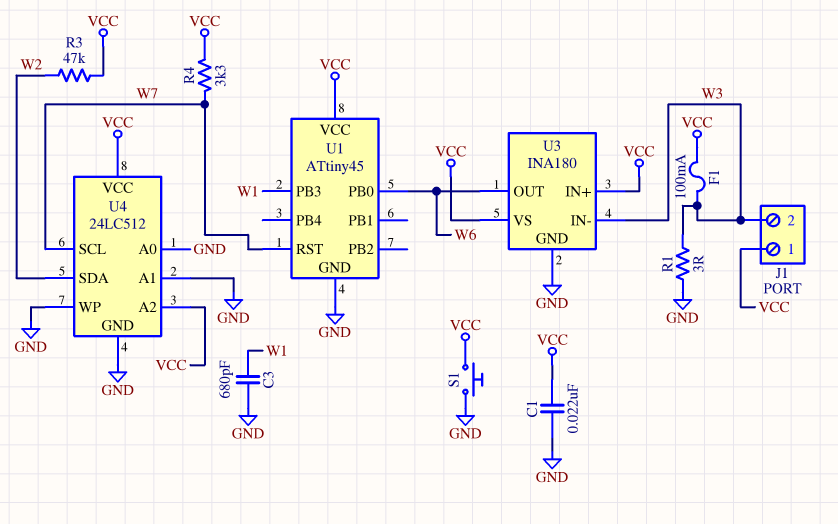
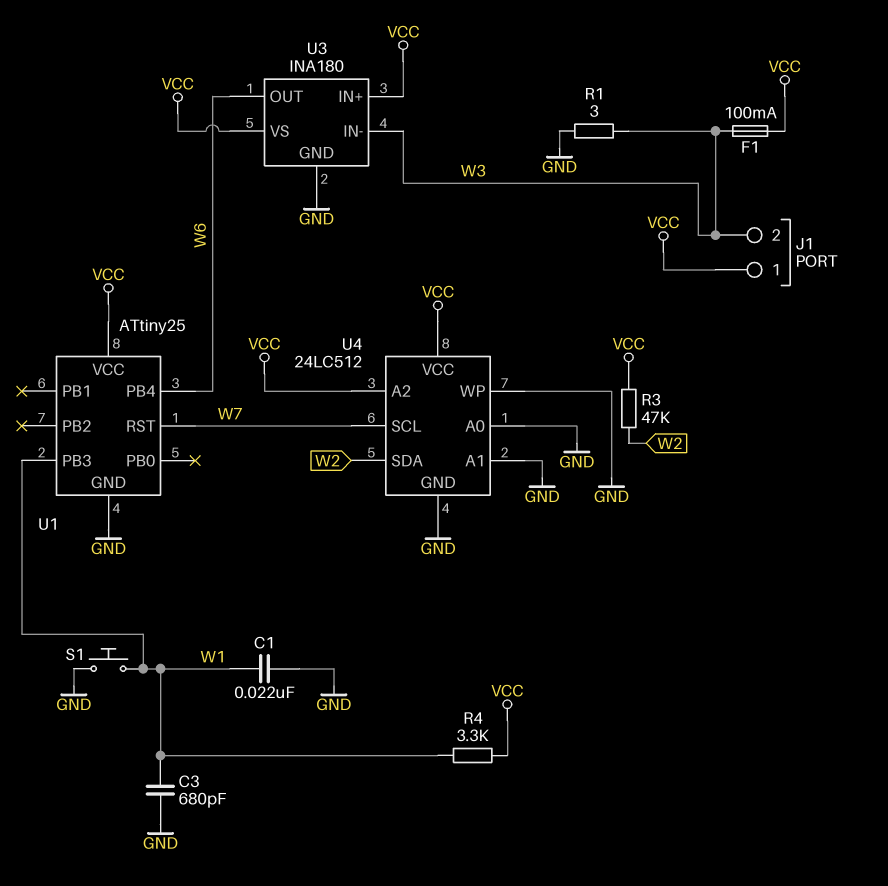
C1: 22nF (GND, VCC) -> 22nF (GND, W1)
R4: 3.3k (VCC, W7) -> 3.3k (VCC, W1)
S1: button (GND, VCC) -> button (GND, W1)
U1: ATtiny45 -> ATtiny25
U1 pin PB0: W6 -> none
U1 pin PB4: none -> W6

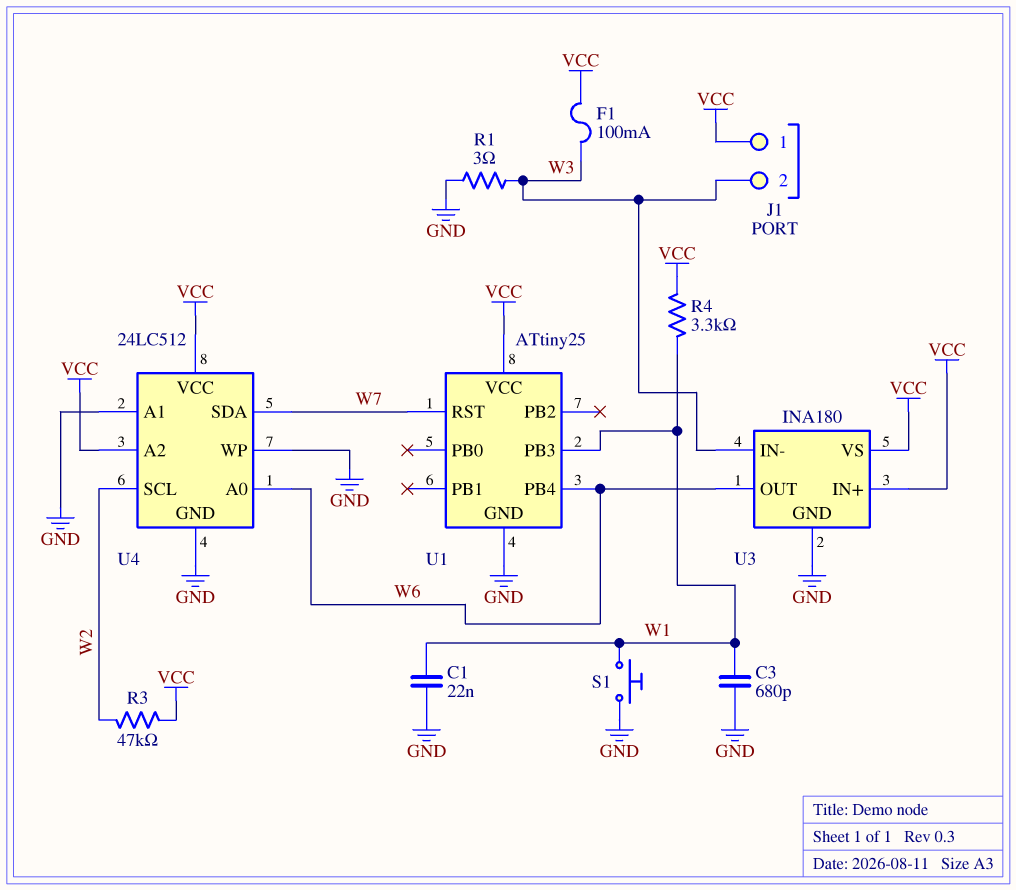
U4 pin A0: GND -> W6
U4 pin SCL: W7 -> W2
U4 pin SDA: W2 -> W7

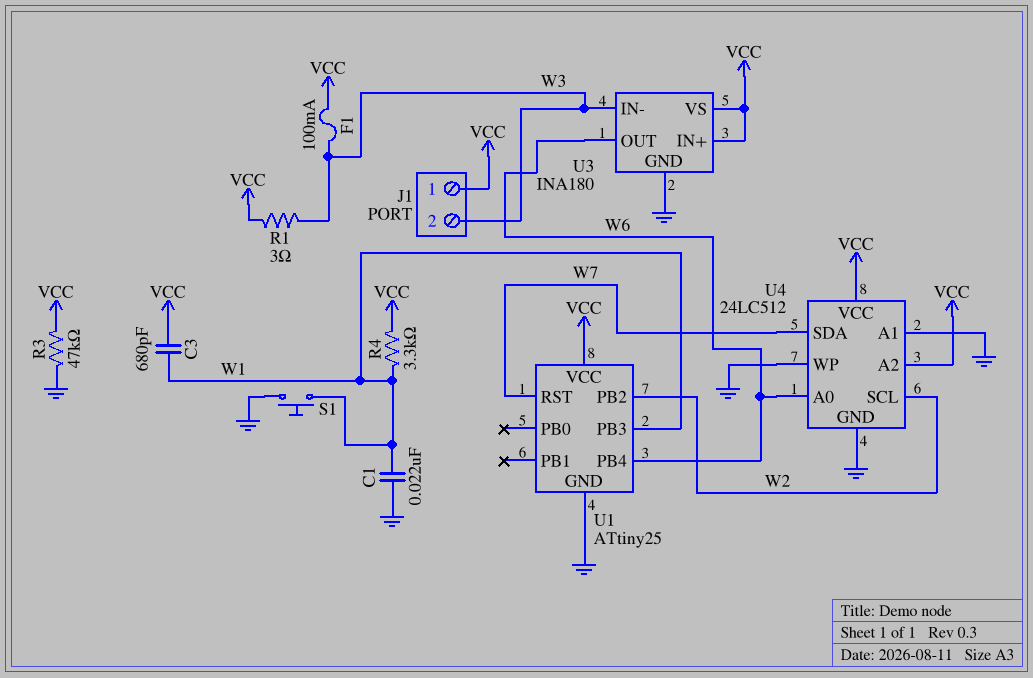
C3: 680pF (GND, W1) -> 680pF (VCC, W1)
R1: 3 (GND, W3) -> 3 (VCC, W3)
R3: 47k (VCC, W2) -> 47k (GND, VCC)
U1 pin PB2: none -> W2

